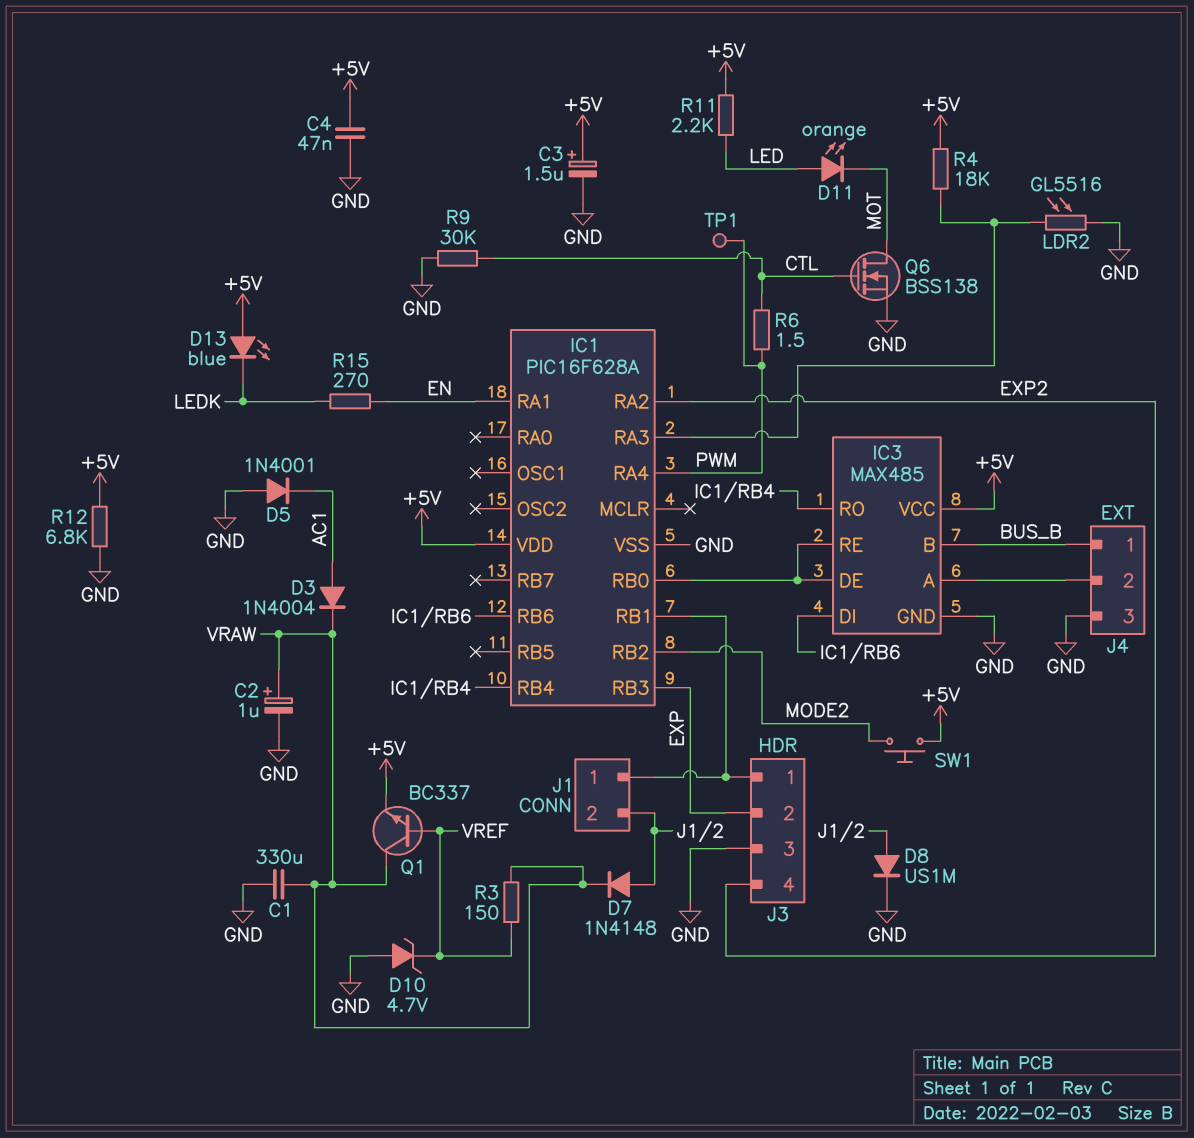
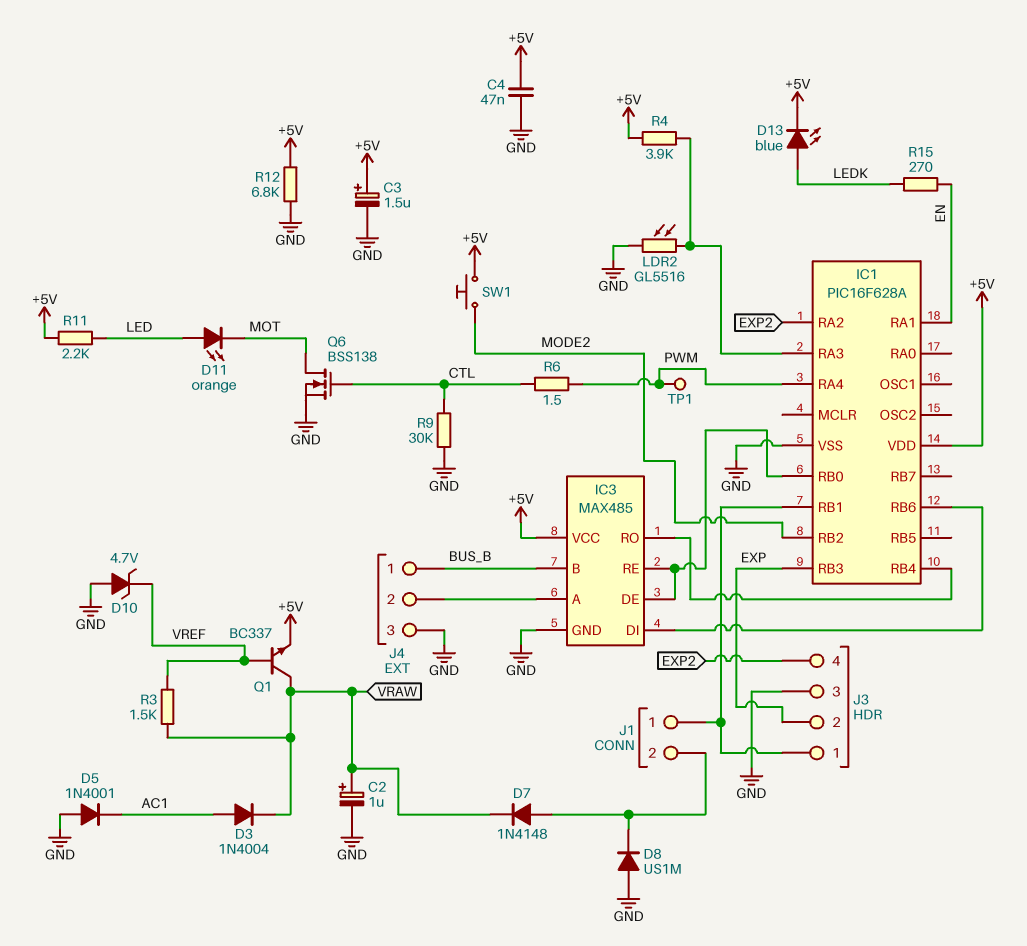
C1: 330uF (GND, VRAW) -> none
D8: diode US1M (A J1/2, K GND) -> diode US1M (A GND, K J1/2)
D13: LED blue (A +5V, K LEDK) -> LED blue (A LEDK, K +5V)
R3: 150 (VRAW, VREF) -> 1.5k (VRAW, VREF)
R4: 18k (+5V, IC1/RA3) -> 3.9k (+5V, IC1/RA3)

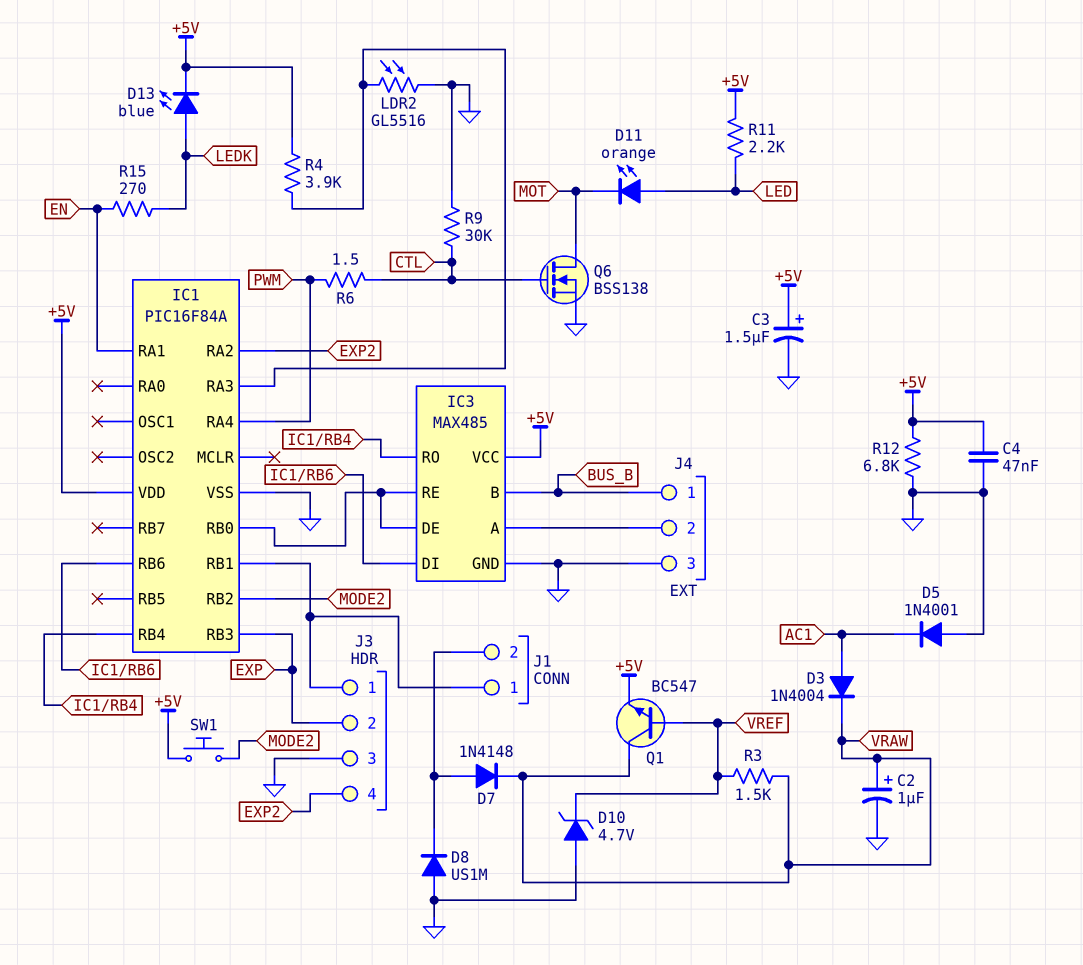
IC1: PIC16F628A -> PIC16F84A
Q1: NPN BC337 (B VREF, C VRAW, E +5V) -> NPN BC547 (B VREF, C VRAW, E +5V)
TP1: test point (PWM) -> none

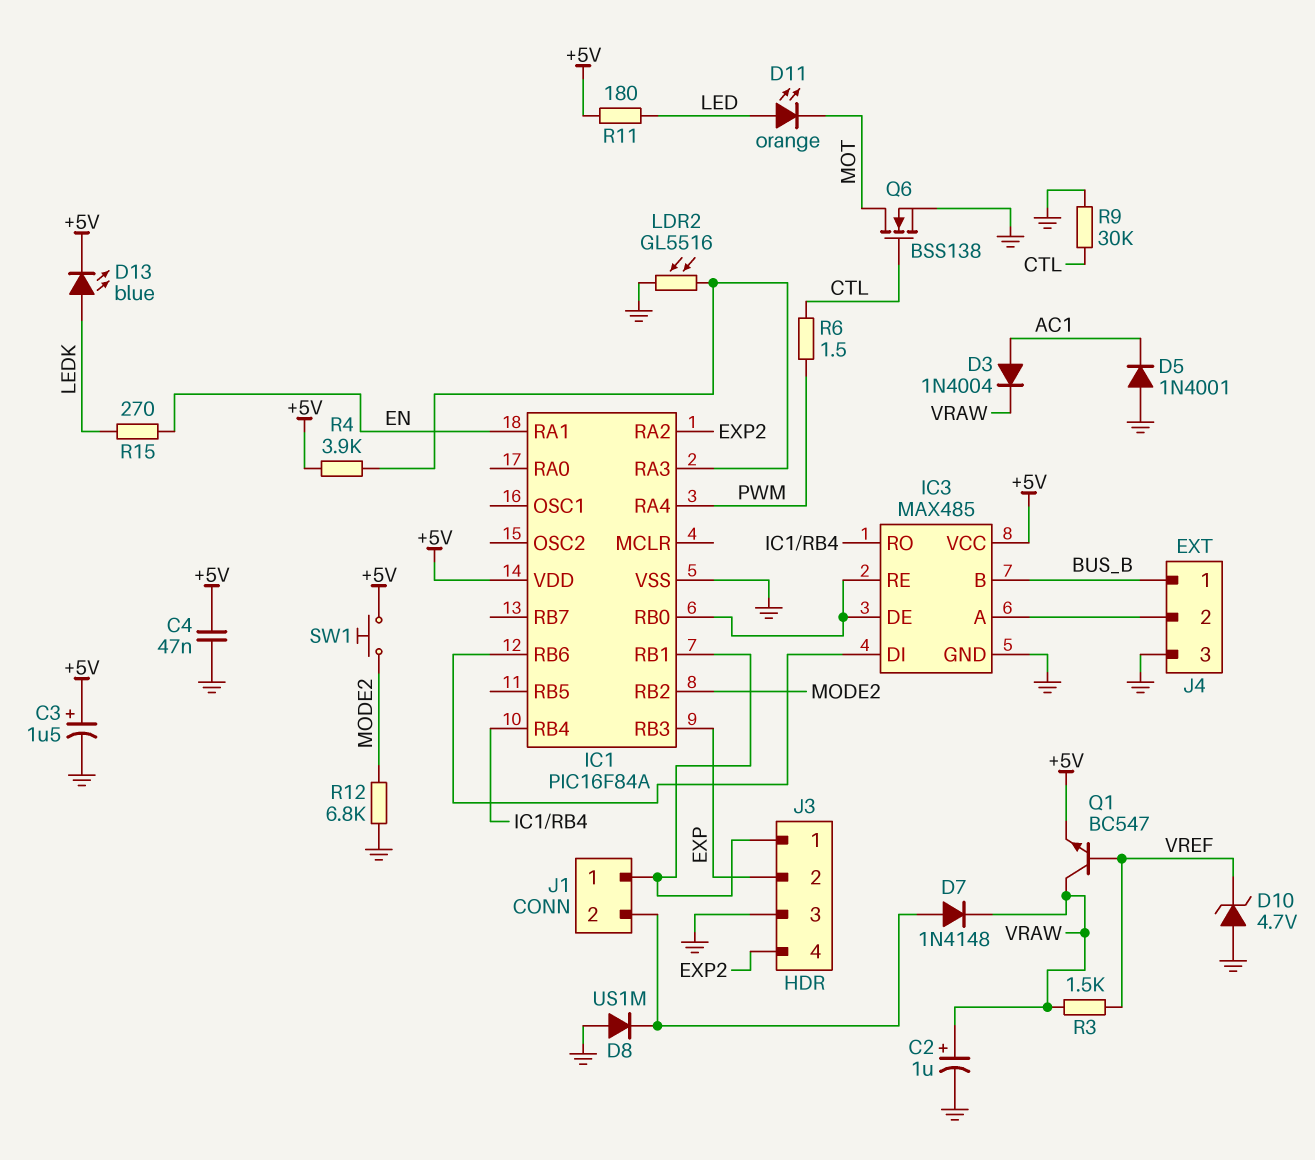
R11: 2.2k (+5V, LED) -> 180 (+5V, LED)
R12: 6.8k (+5V, GND) -> 6.8k (GND, MODE2)

